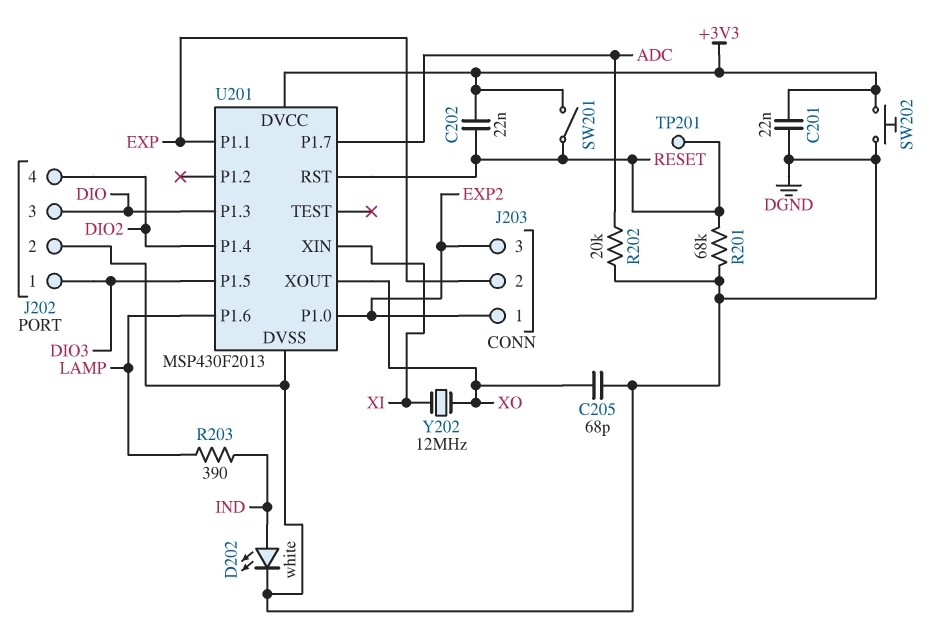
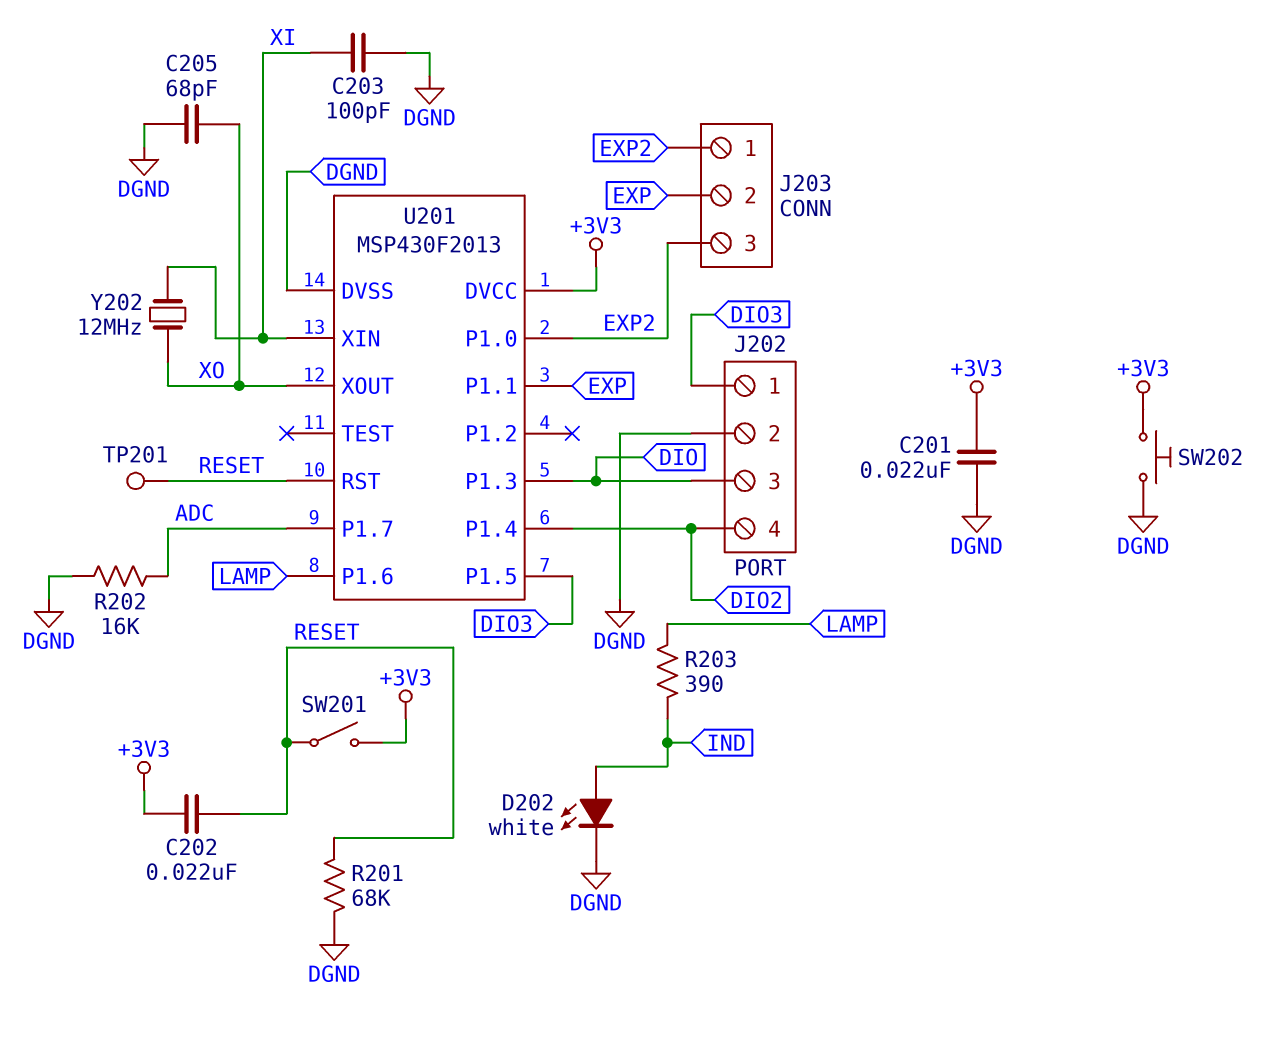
C203: none -> 100pF (DGND, XI)
R202: 20k (ADC, DGND) -> 16k (ADC, DGND)

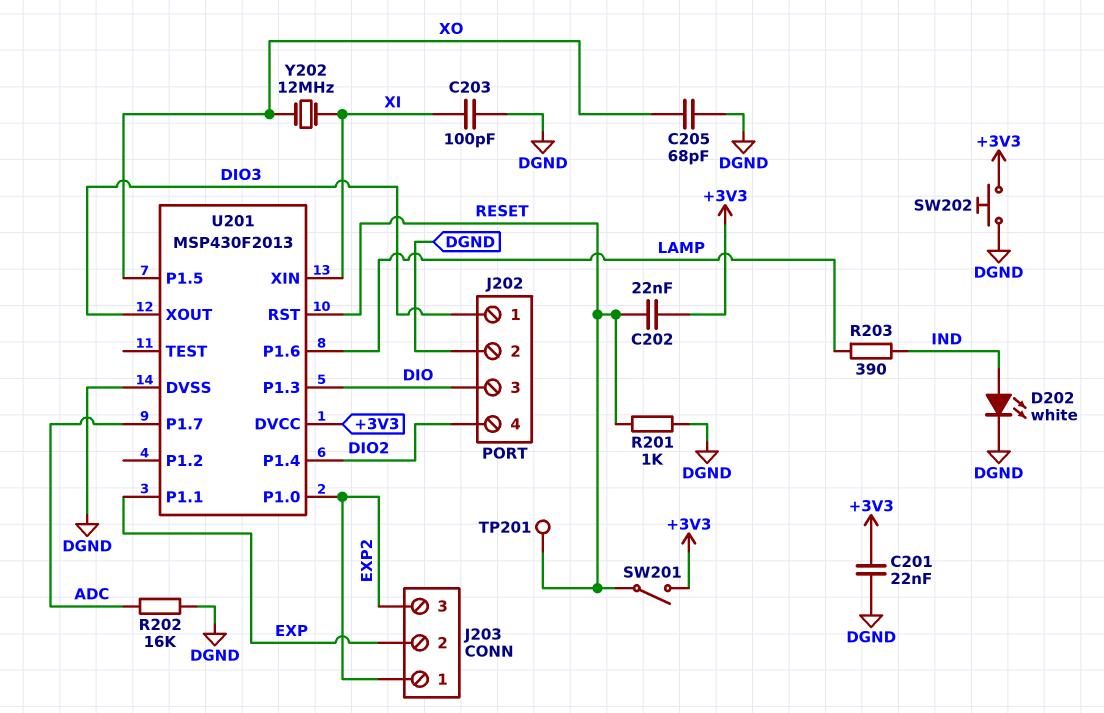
R201: 68k (DGND, RESET) -> 1k (DGND, RESET)
U201 pin P1.5: DIO3 -> XO
U201 pin XOUT: XO -> DIO3

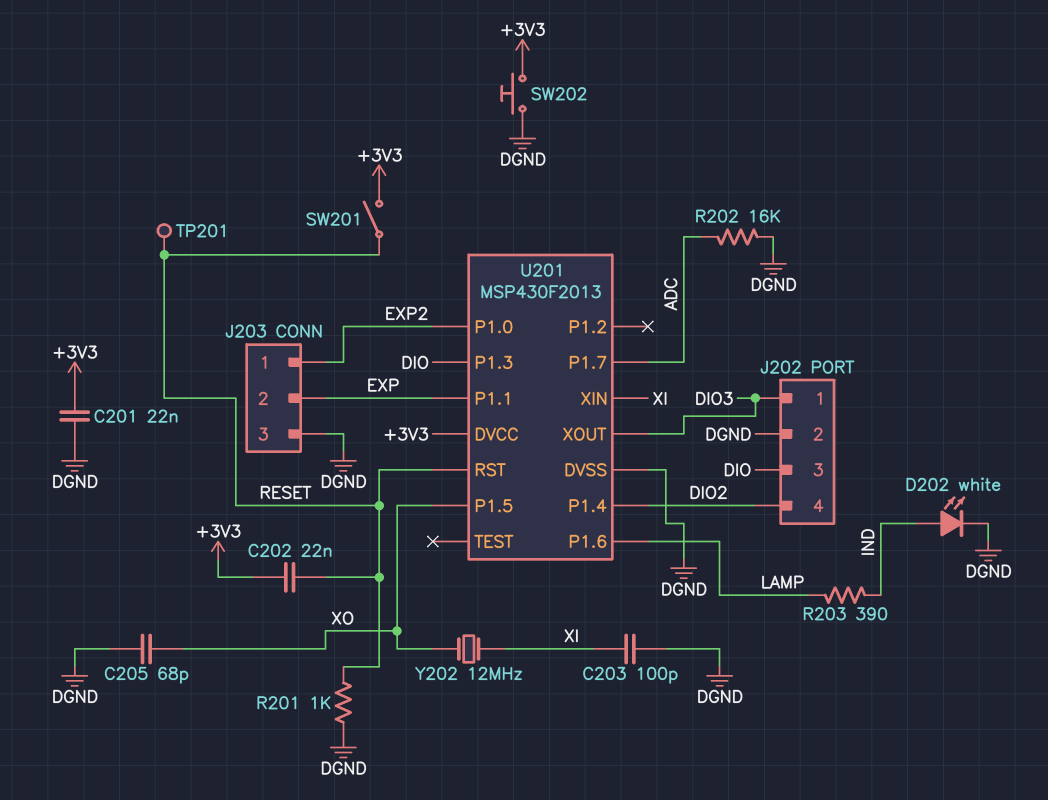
J203 pin 3: EXP2 -> DGND

